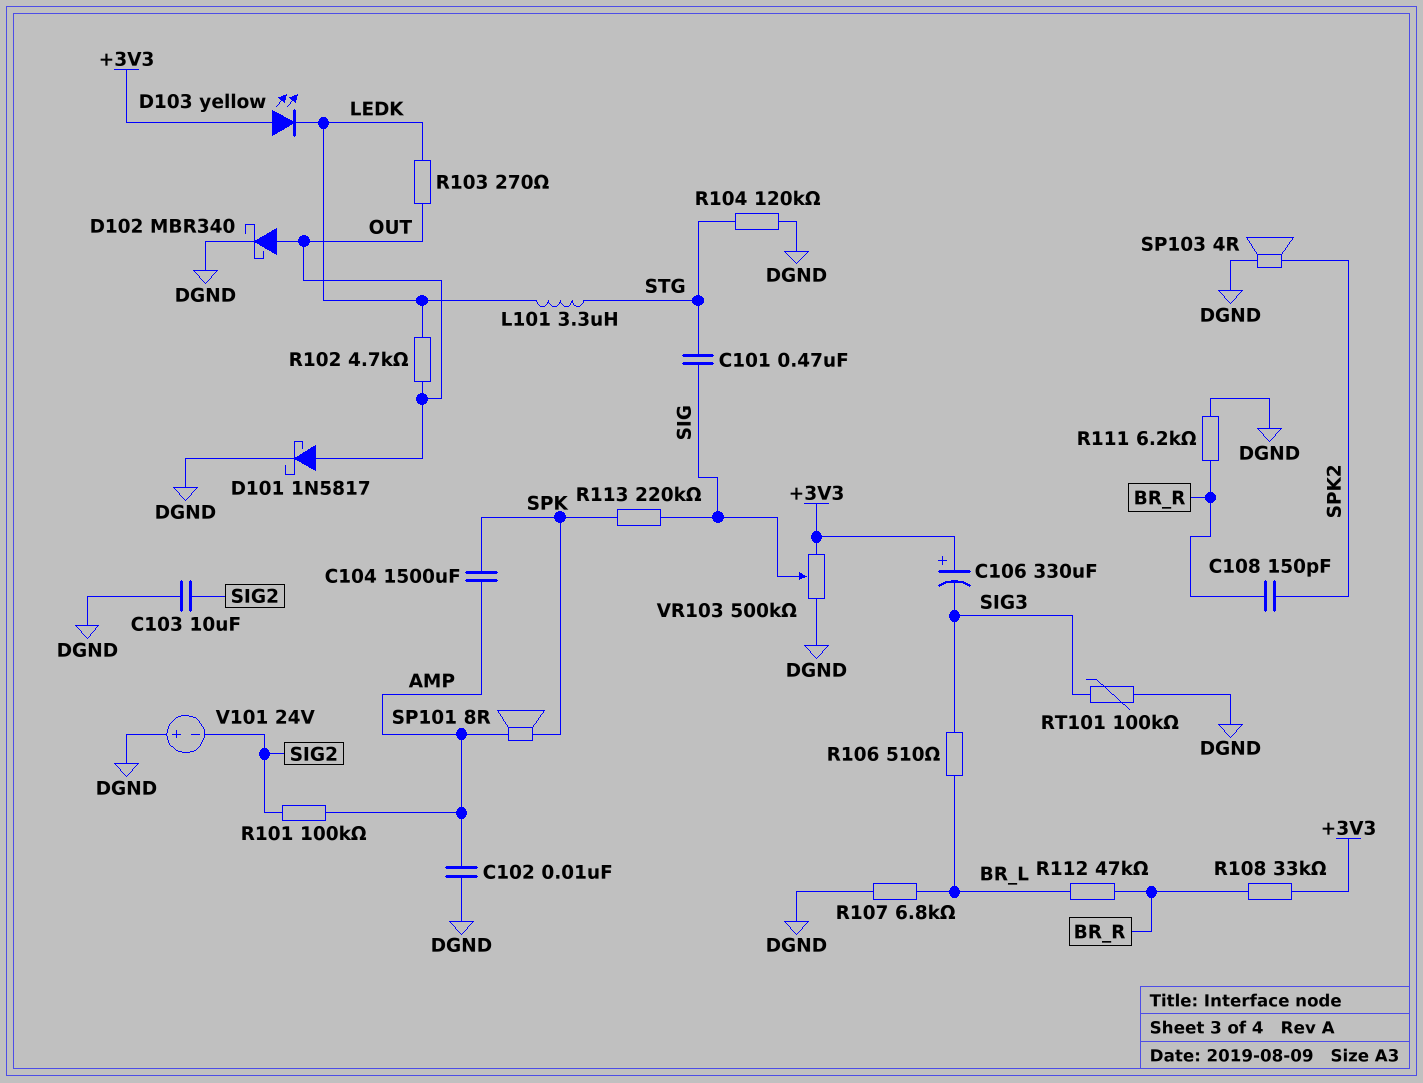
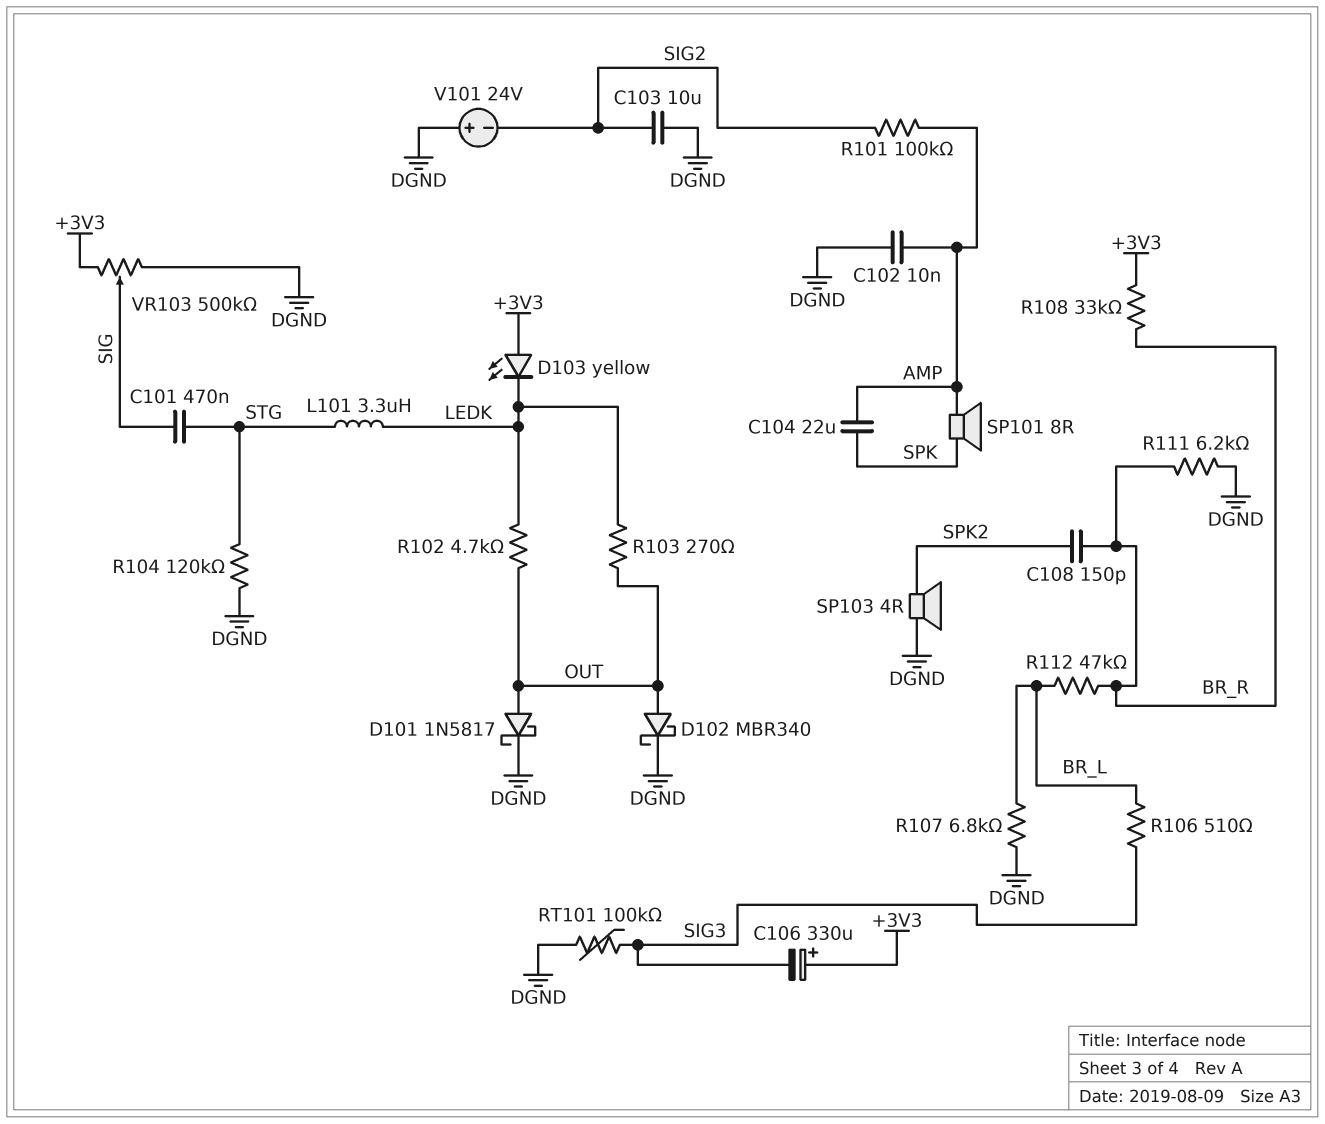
C104: 1500uF (AMP, SPK) -> 22uF (AMP, SPK)
R113: 220k (SIG, SPK) -> none

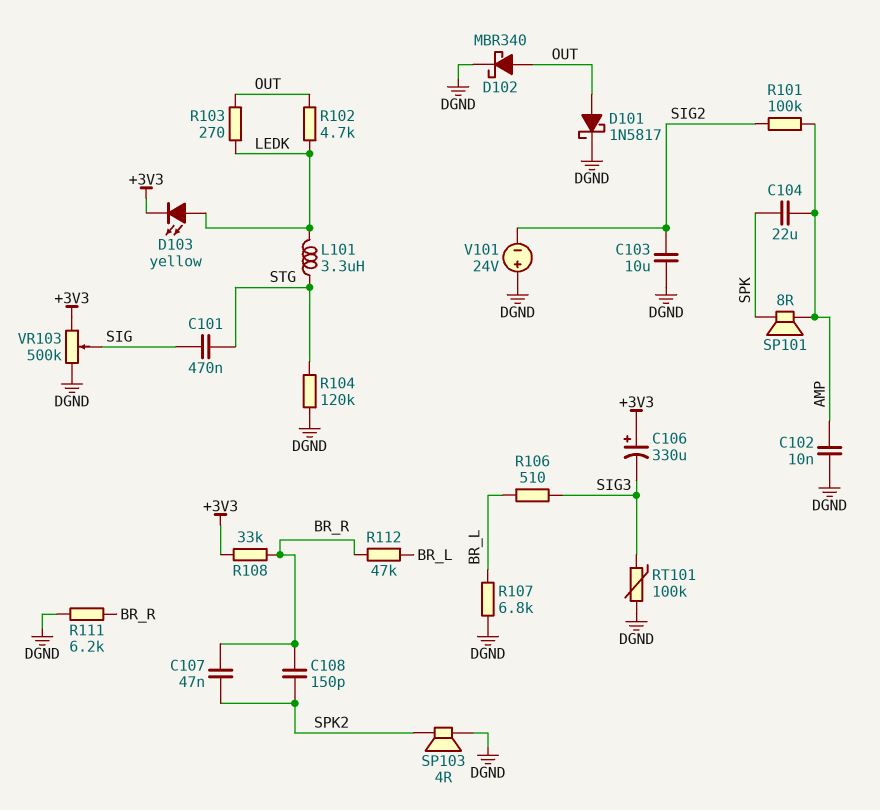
C107: none -> 47nF (BR_R, SPK2)
D103: LED yellow (A +3V3, K LEDK) -> LED yellow (A LEDK, K +3V3)

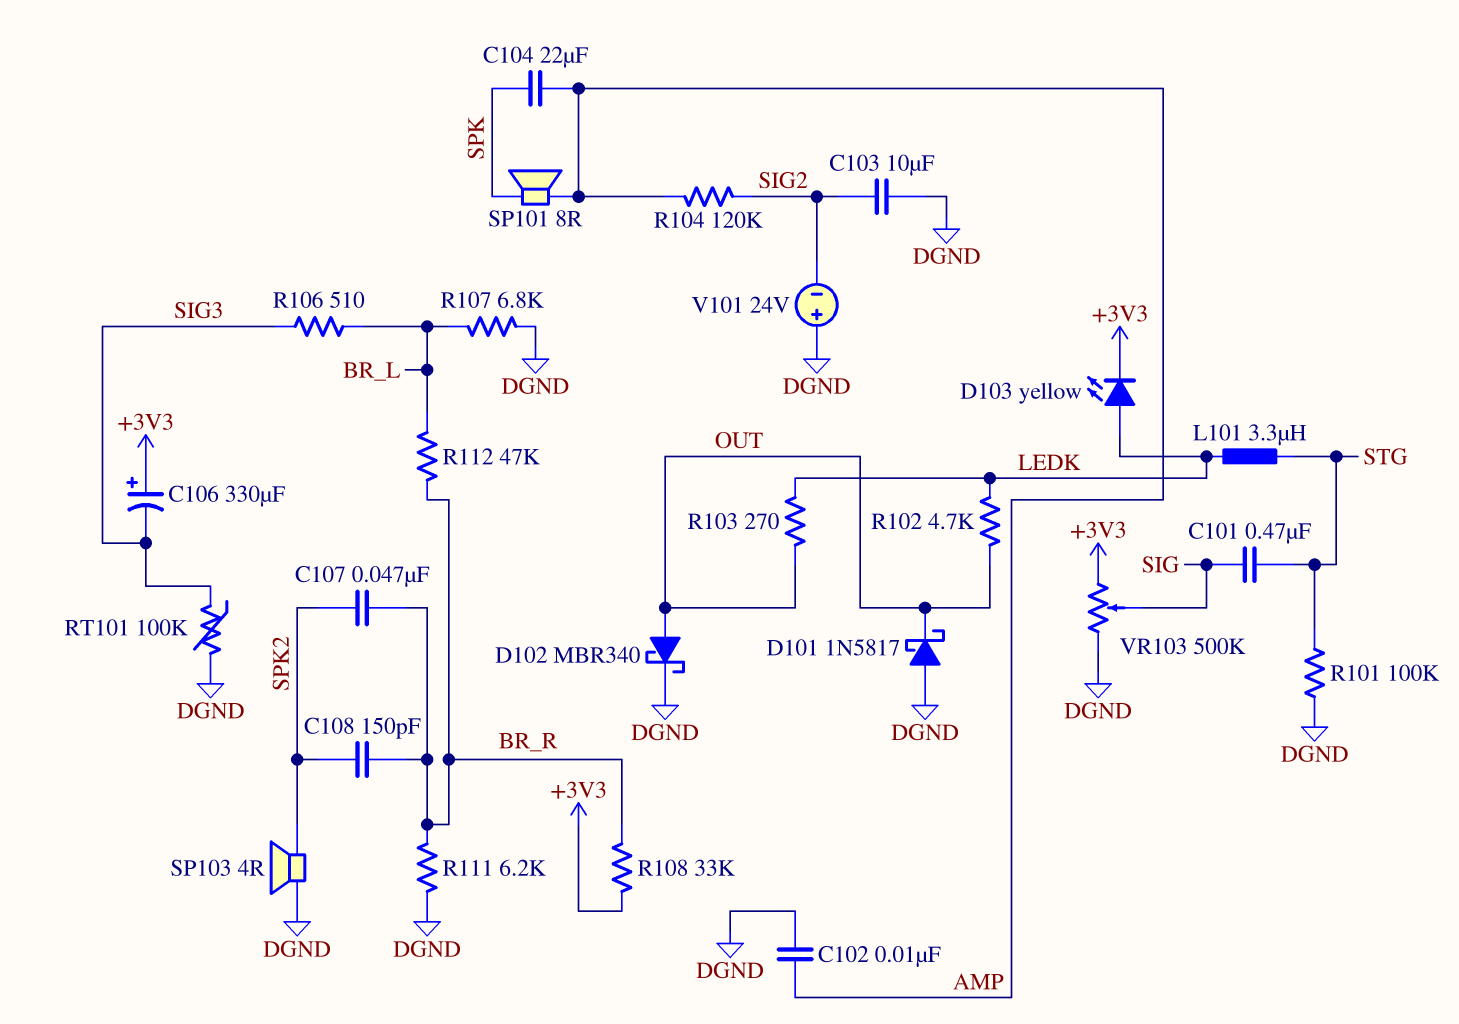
D101: schottky 1N5817 (A OUT, K DGND) -> schottky 1N5817 (A DGND, K OUT)
R101: 100k (AMP, SIG2) -> 100k (DGND, STG)
R104: 120k (DGND, STG) -> 120k (AMP, SIG2)

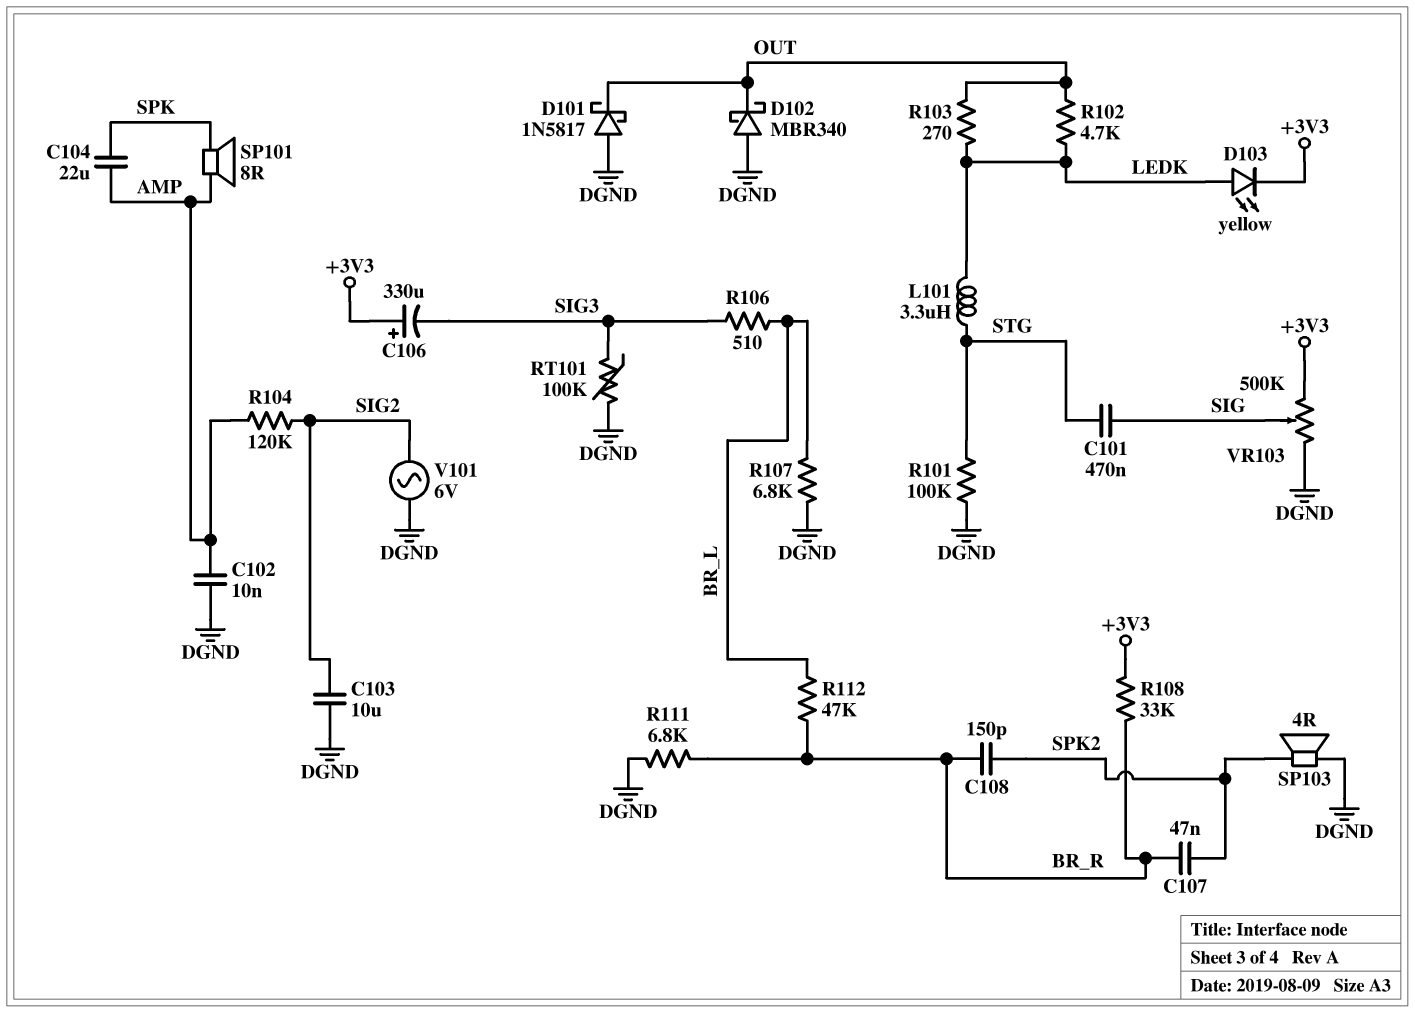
D102: schottky MBR340 (A OUT, K DGND) -> schottky MBR340 (A DGND, K OUT)
R111: 6.2k (BR_R, DGND) -> 6.8k (BR_R, DGND)
V101: 24V (plus DGND, minus SIG2) -> AC 6V (DGND, SIG2)

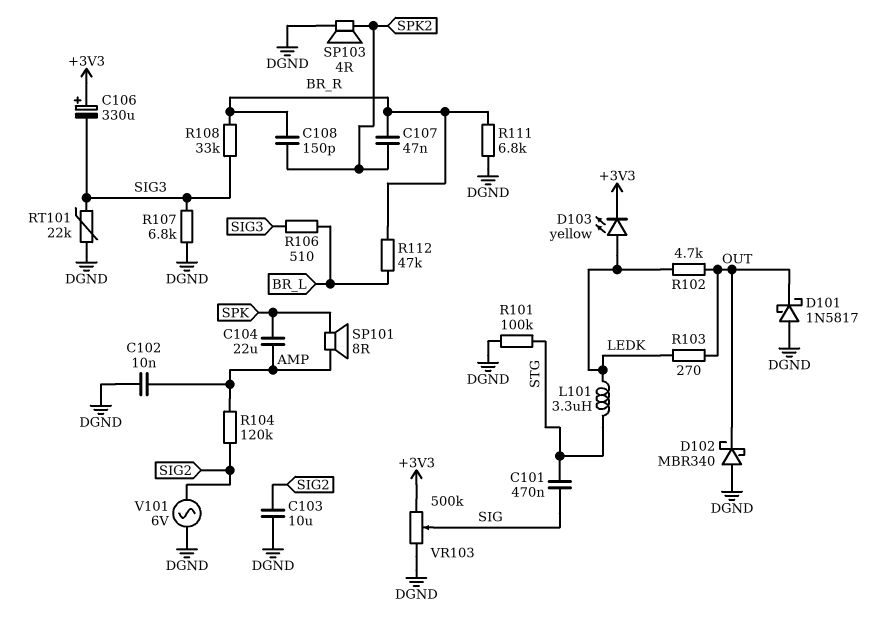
R107: 6.8k (BR_L, DGND) -> 6.8k (DGND, SIG3)
R108: 33k (+3V3, BR_R) -> 33k (BR_R, SIG3)
RT101: 100k (DGND, SIG3) -> 22k (DGND, SIG3)

